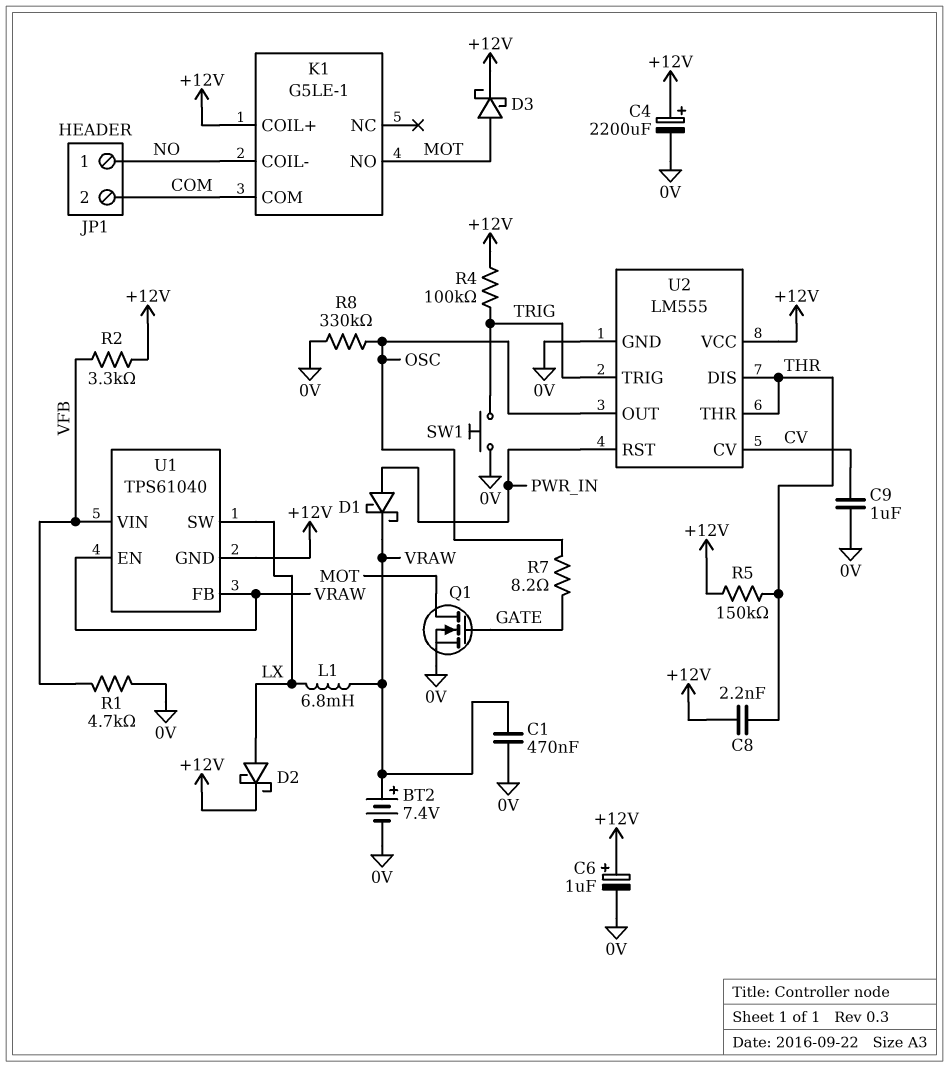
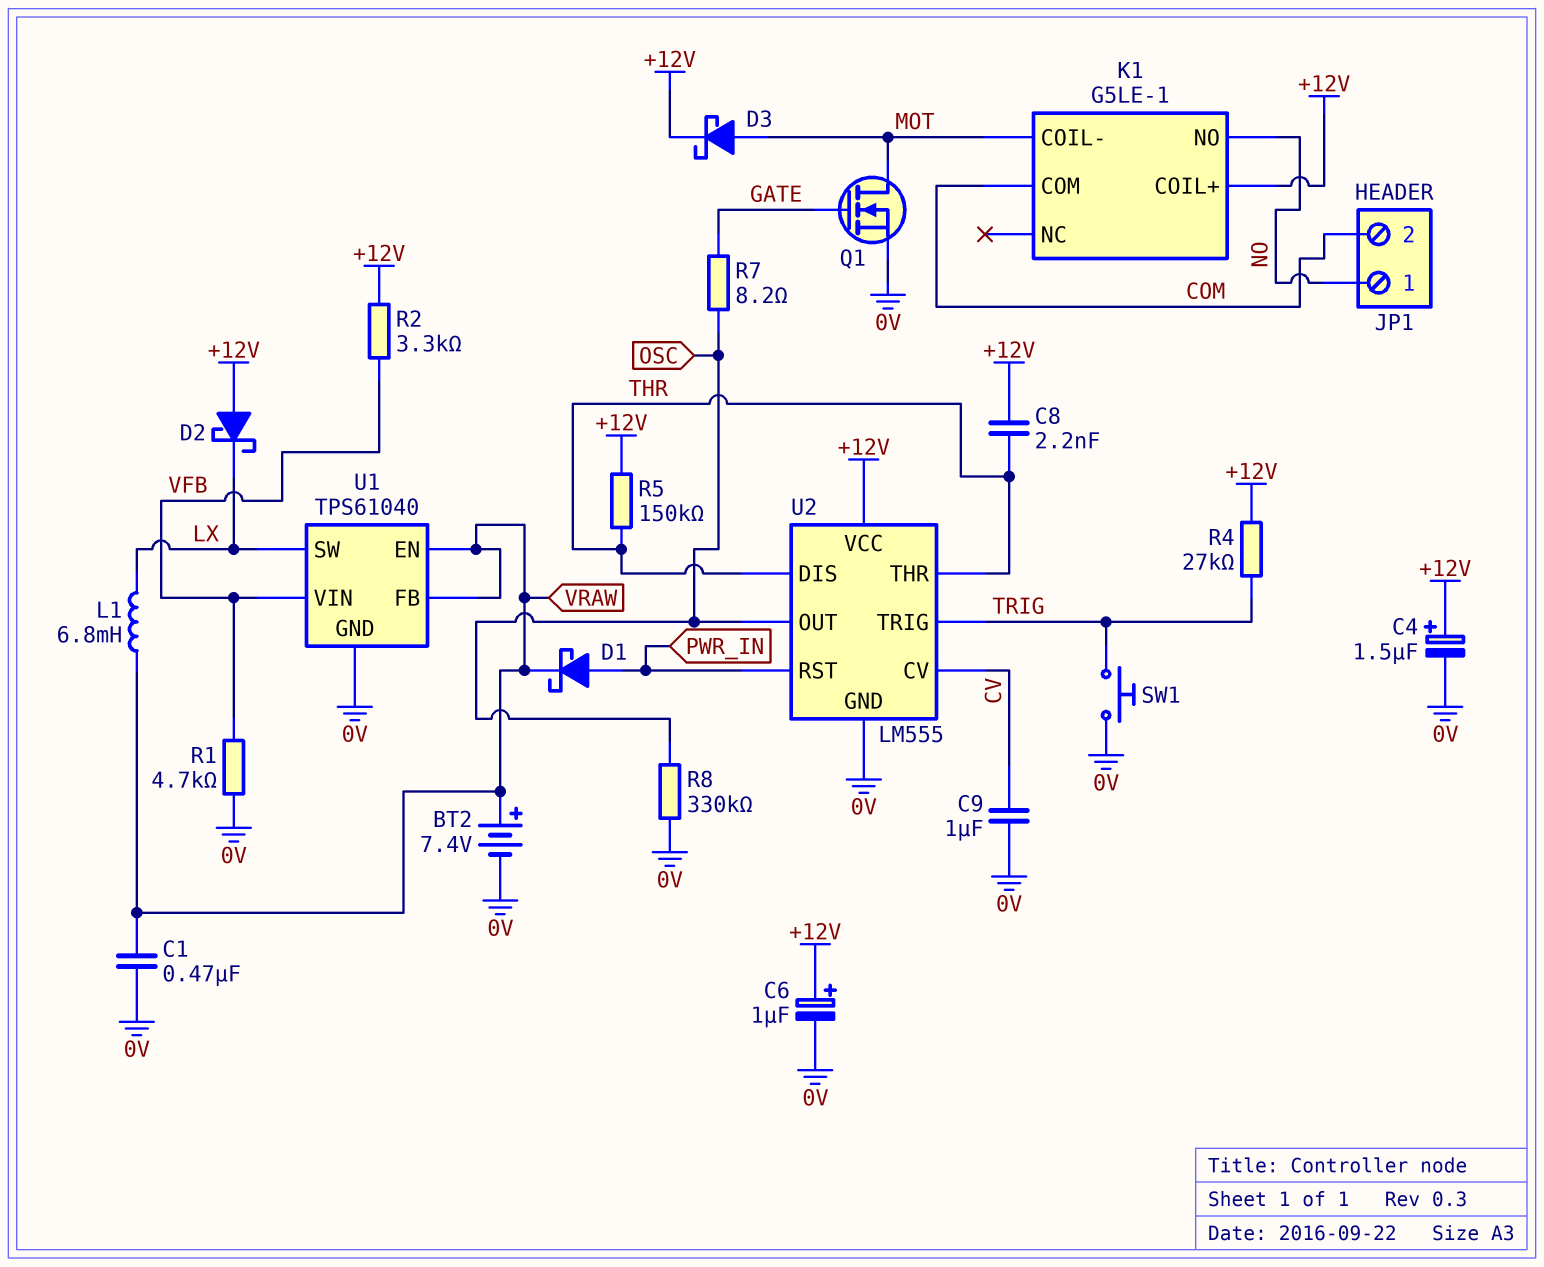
C4: 2200uF (plus +12V, minus 0V) -> 1.5uF (plus +12V, minus 0V)
D2: schottky (A LX, K +12V) -> schottky (A +12V, K LX)
K1 pin COIL-: NO -> MOT
K1 pin NO: MOT -> NO
R4: 100k (+12V, TRIG) -> 27k (+12V, TRIG)
U1 pin GND: +12V -> 0V

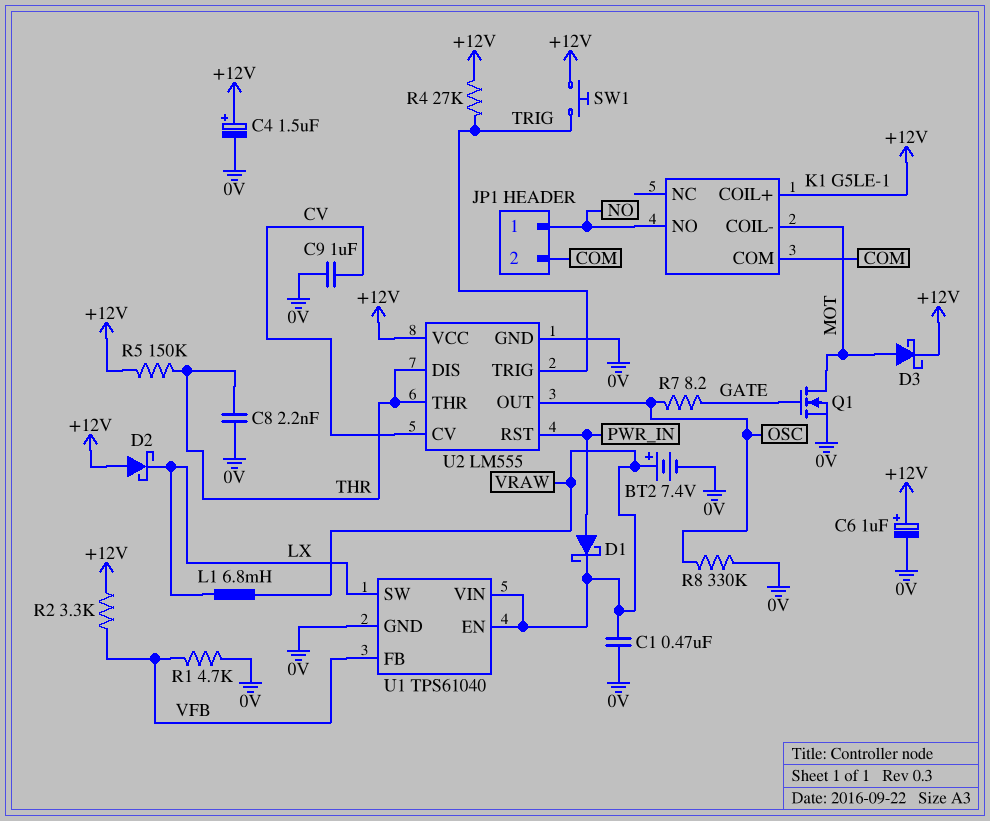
C8: 2.2nF (+12V, THR) -> 2.2nF (0V, THR)
SW1: button (0V, TRIG) -> button (+12V, TRIG)
U1 pin FB: VRAW -> VFB
U1 pin VIN: VFB -> VRAW

